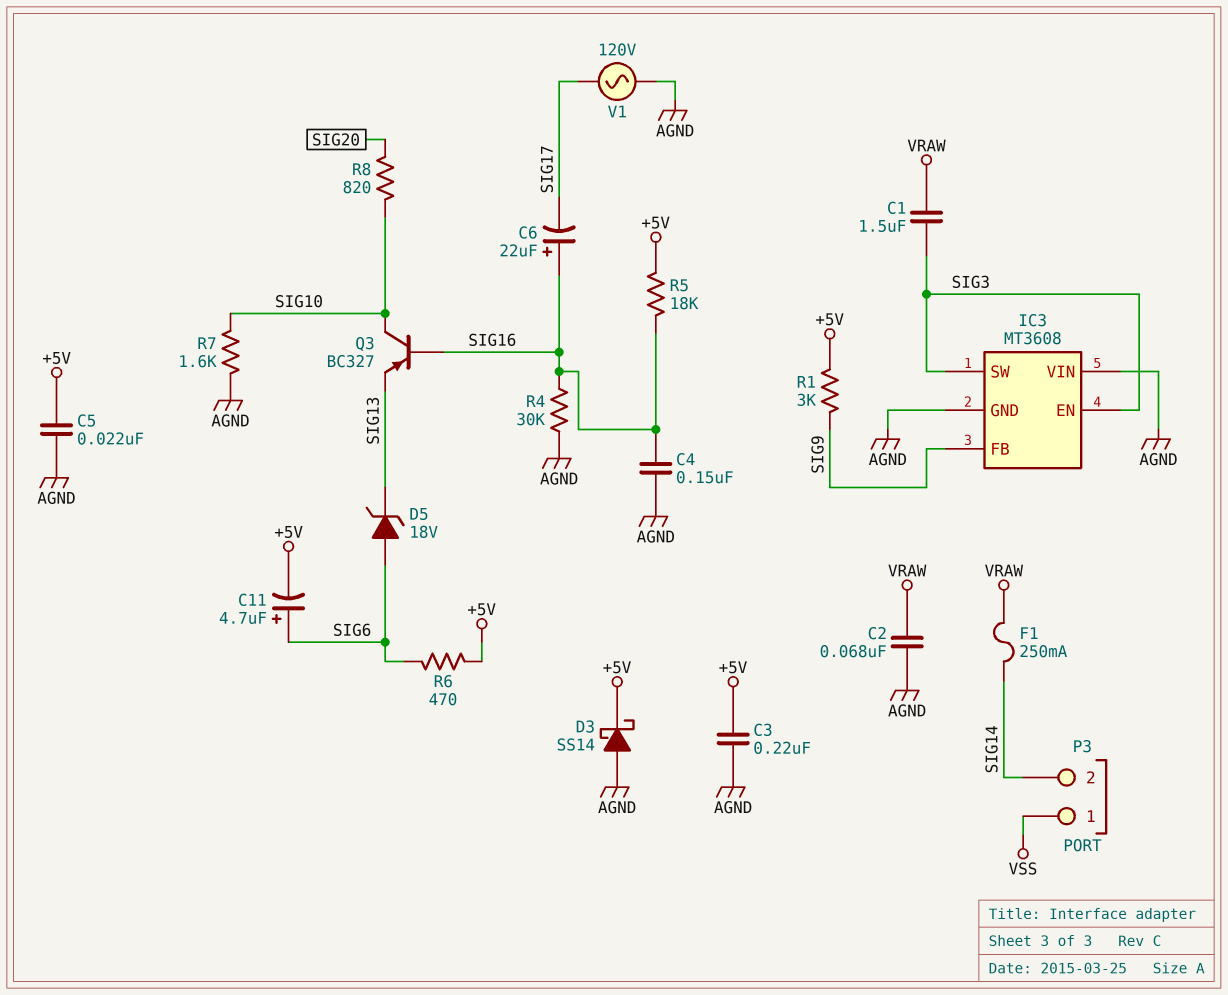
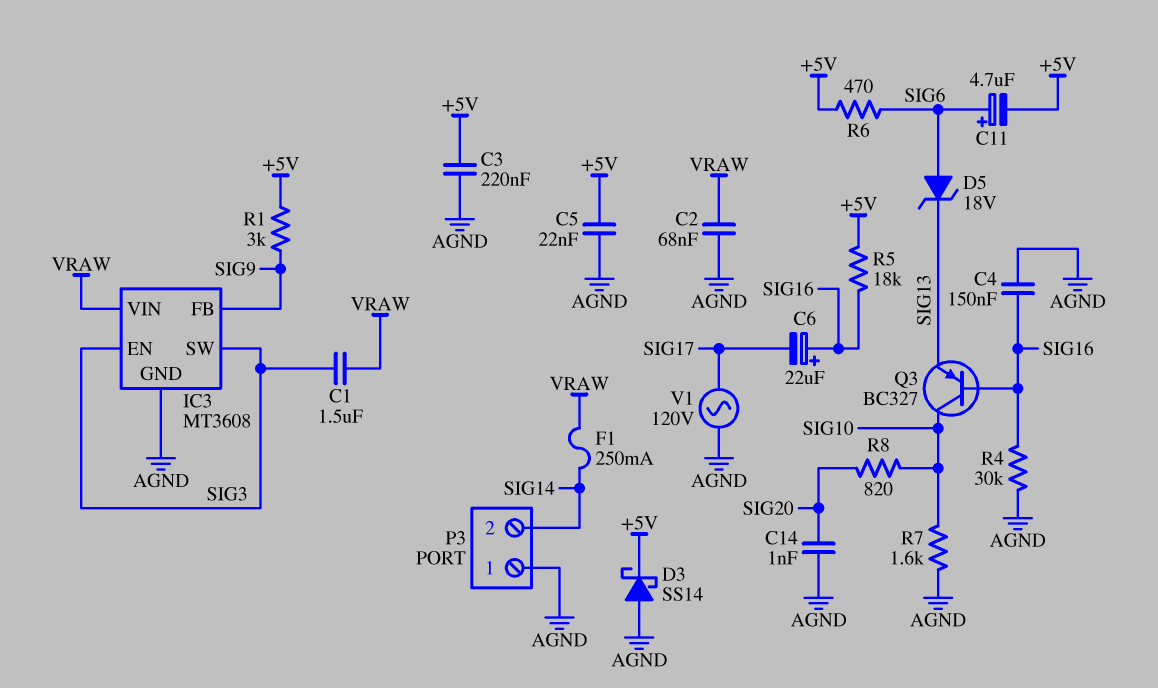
C14: none -> 1nF (AGND, SIG20)
IC3 pin VIN: AGND -> VRAW
P3 pin 1: VSS -> AGND

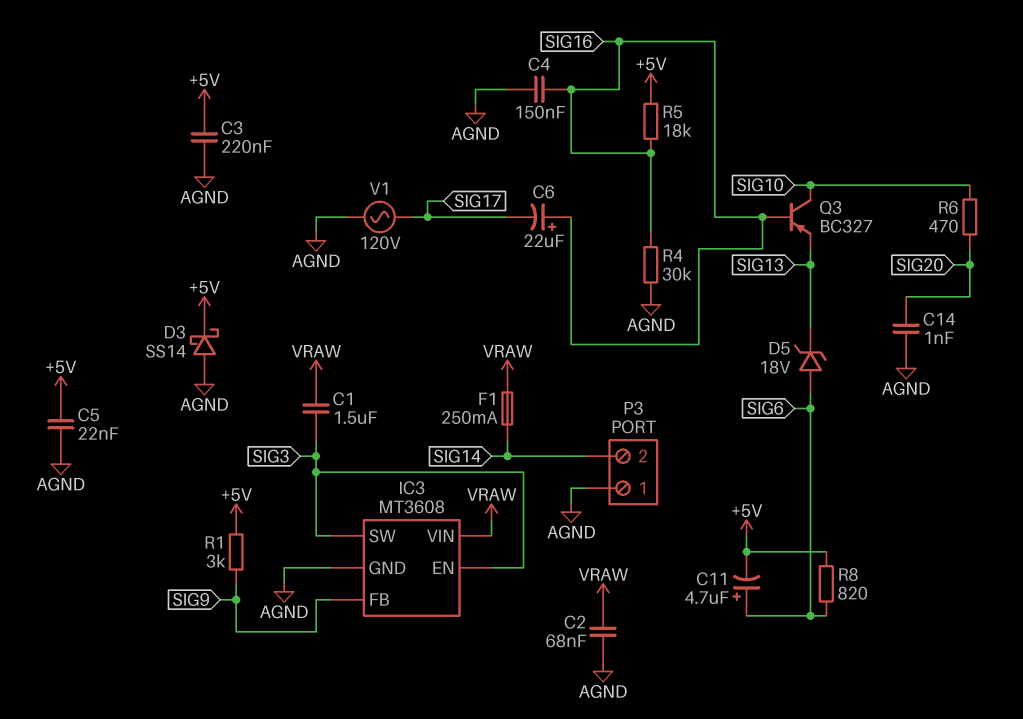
R6: 470 (+5V, SIG6) -> 470 (SIG10, SIG20)
R7: 1.6k (AGND, SIG10) -> none
R8: 820 (SIG10, SIG20) -> 820 (+5V, SIG6)

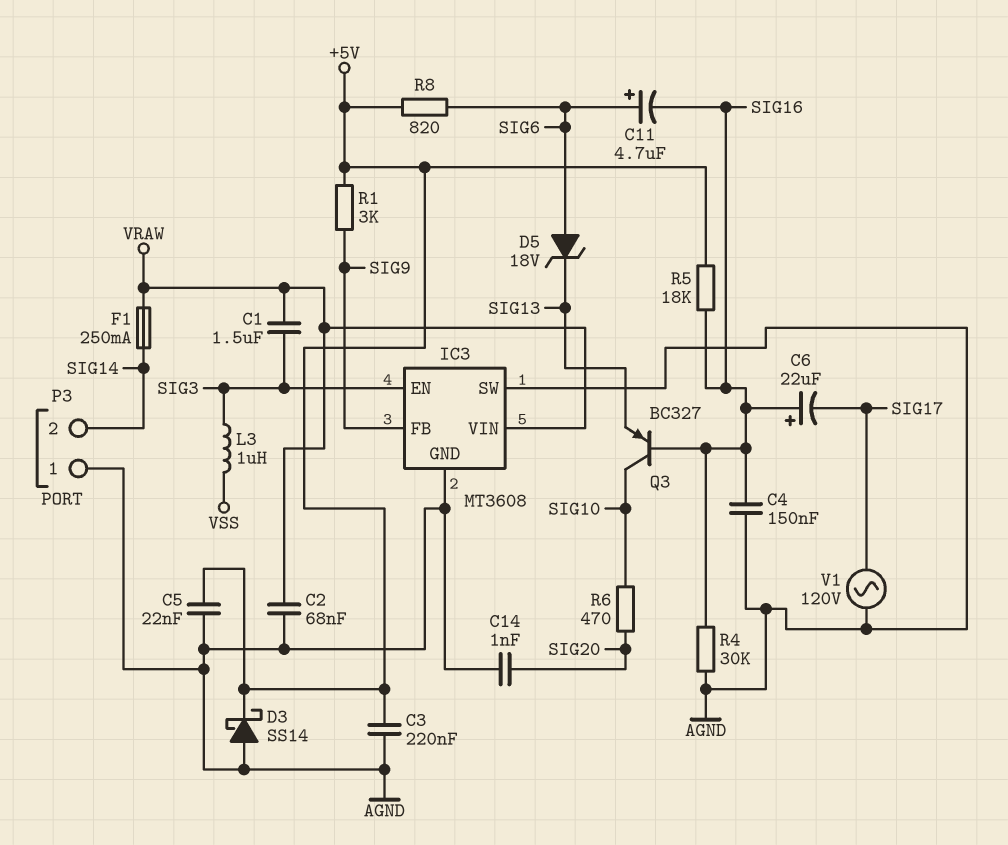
C11: 4.7uF (plus SIG6, minus +5V) -> 4.7uF (plus SIG6, minus SIG16)
IC3 pin SW: SIG3 -> AGND
L3: none -> 1uH (SIG3, VSS)

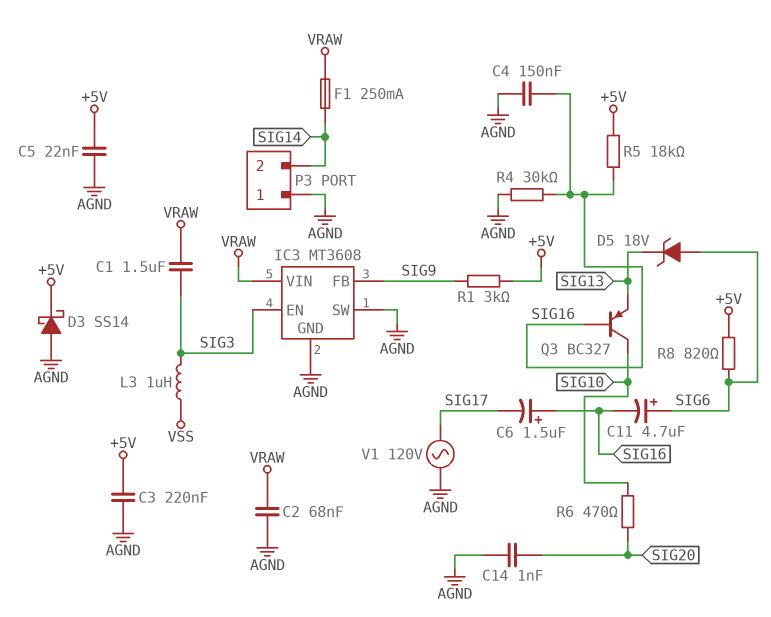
C6: 22uF (plus SIG16, minus SIG17) -> 1.5uF (plus SIG16, minus SIG17)

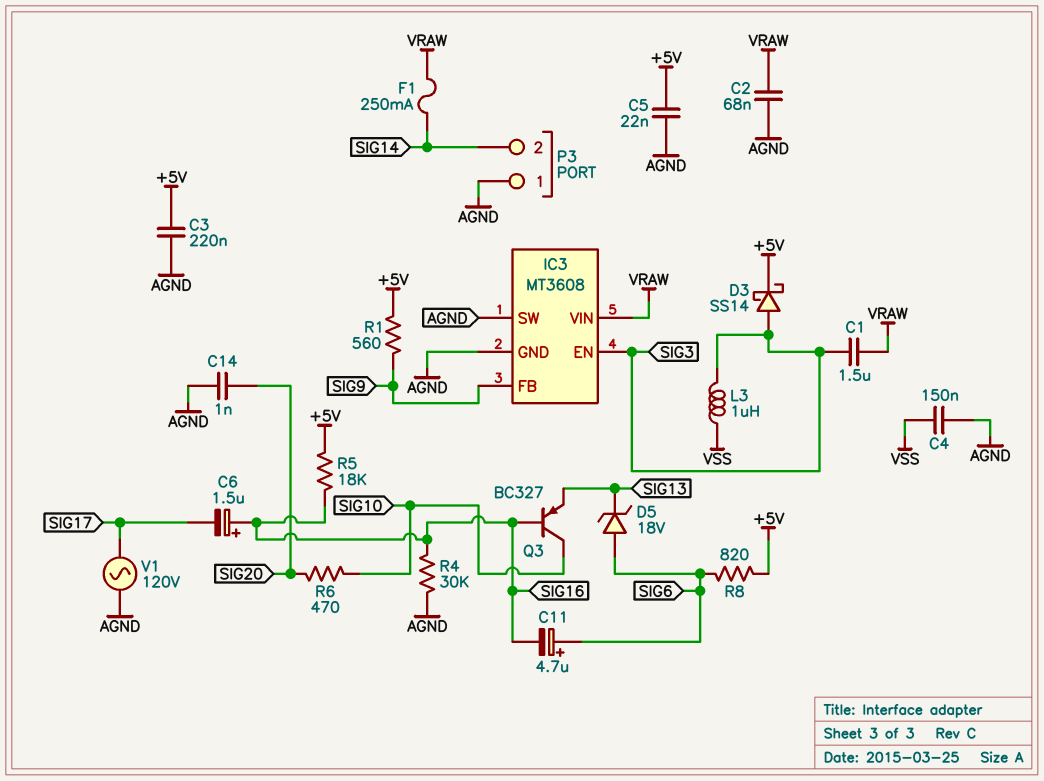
C4: 150nF (AGND, SIG16) -> 150nF (AGND, VSS)
D3: schottky SS14 (A AGND, K +5V) -> schottky SS14 (A SIG3, K +5V)
R1: 3k (+5V, SIG9) -> 560 (+5V, SIG9)

